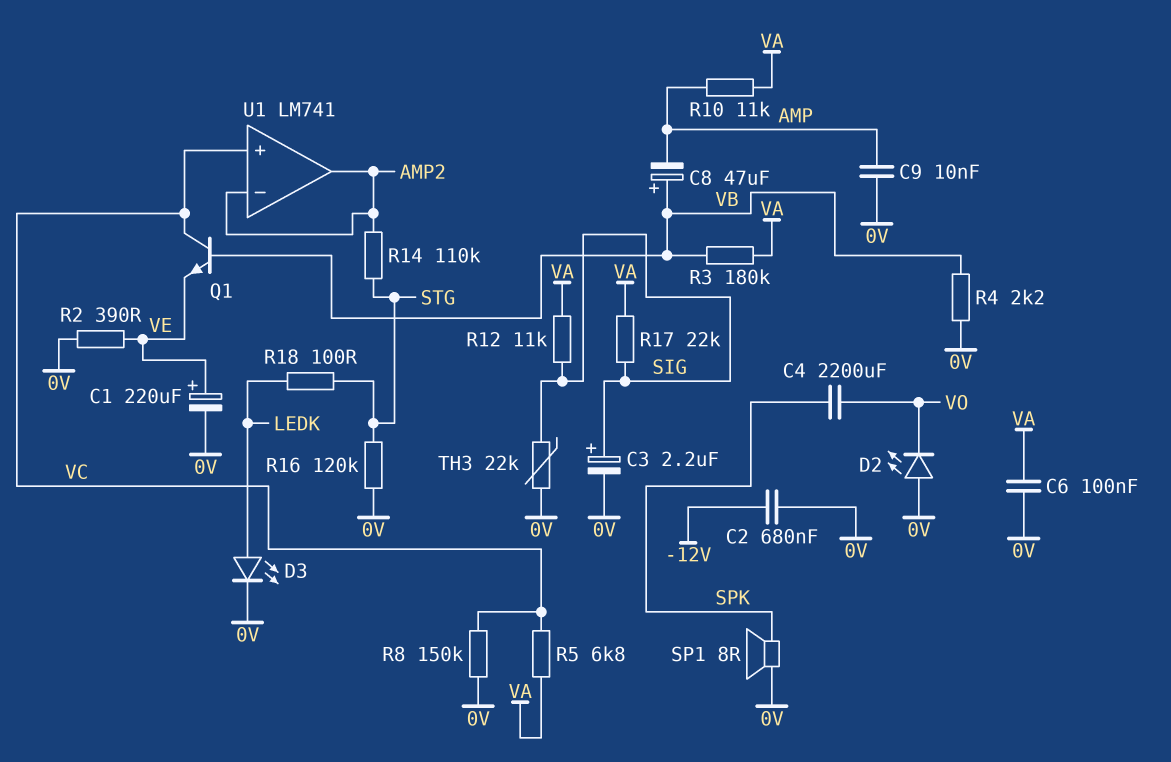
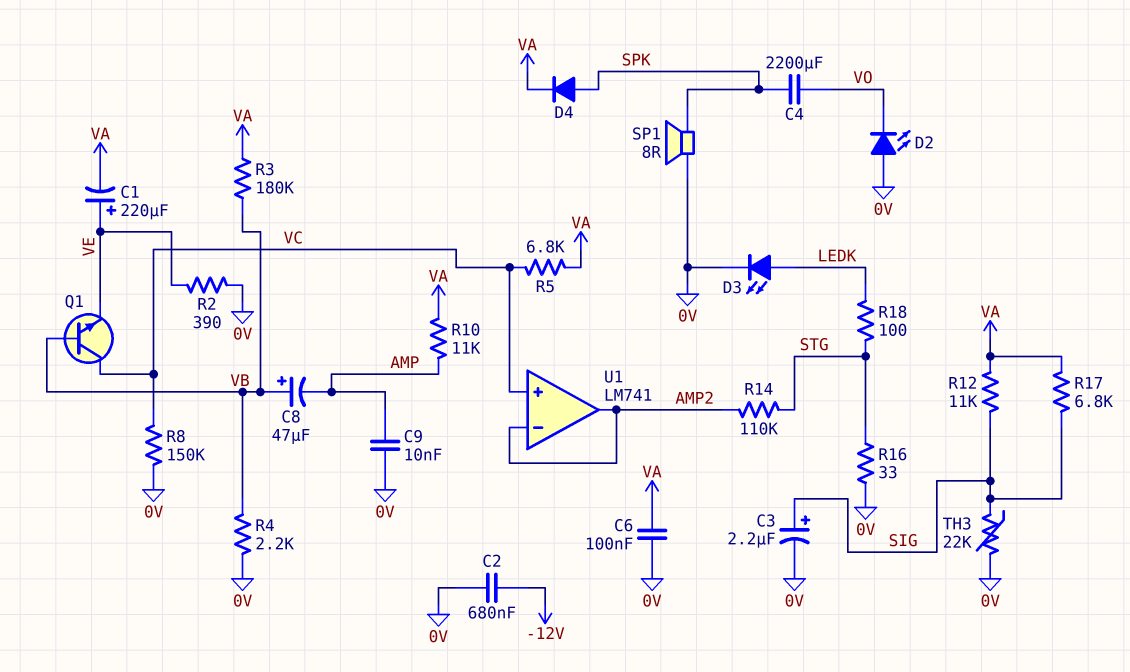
C1: 220uF (plus VE, minus 0V) -> 220uF (plus VE, minus VA)
D4: none -> diode (A SPK, K VA)
R16: 120k (0V, STG) -> 33 (0V, STG)
R17: 22k (SIG, VA) -> 6.8k (SIG, VA)

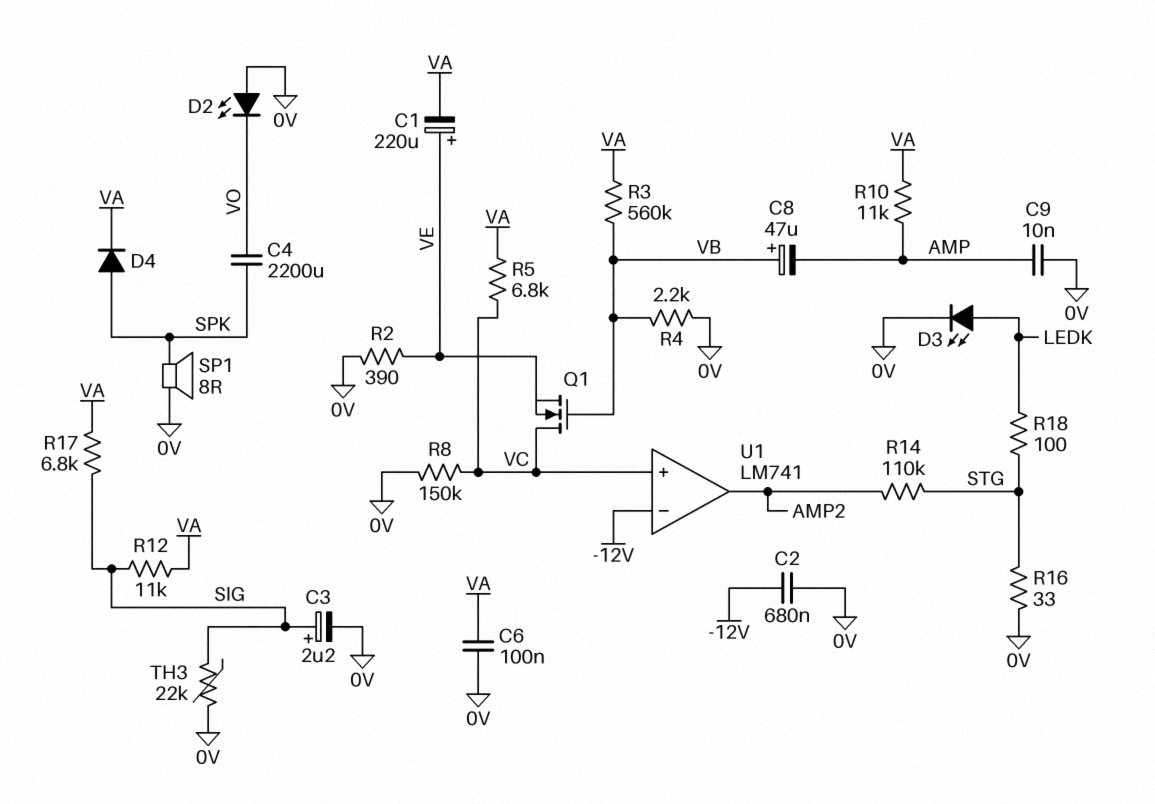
Q1: NPN (B VB, C VC, E VE) -> NMOS (G VB, D VC, S VE)
R3: 180k (VA, VB) -> 560k (VA, VB)
U1 pin in-: AMP2 -> -12V

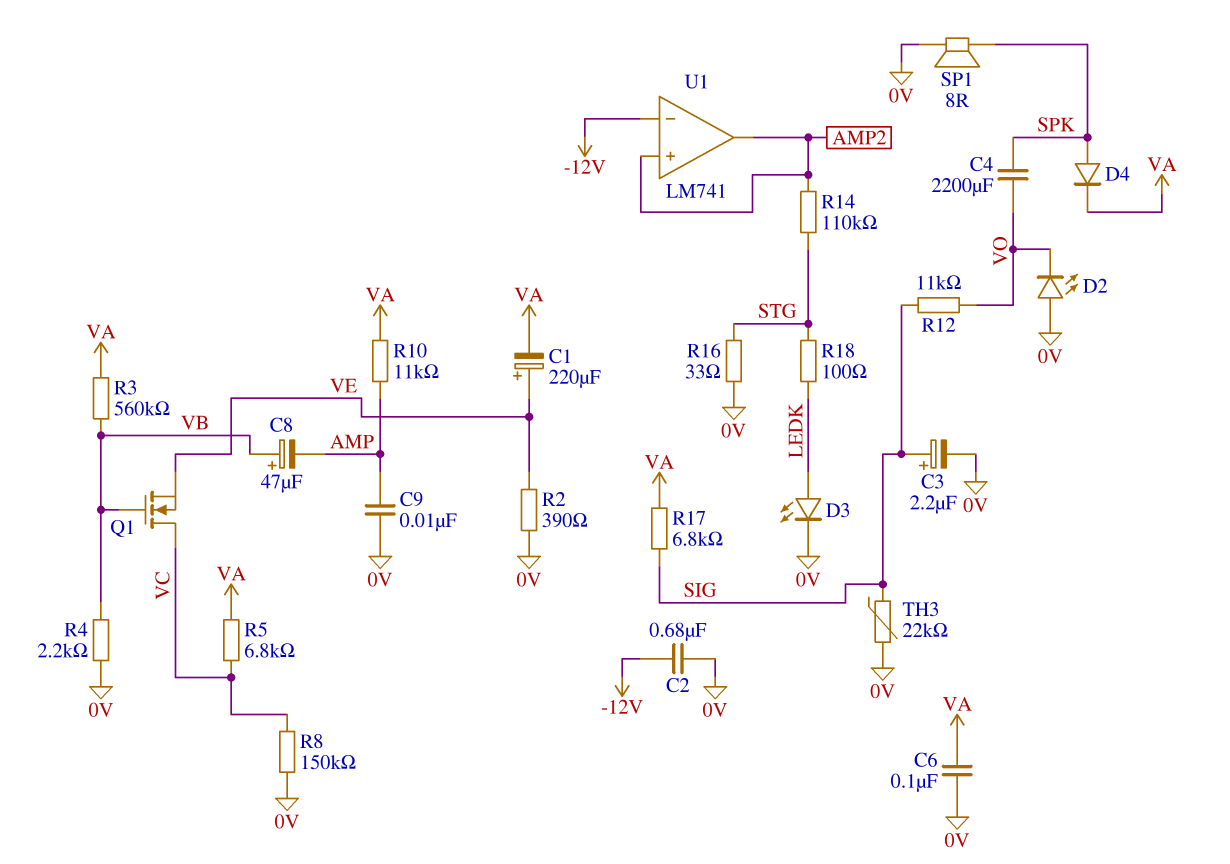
R12: 11k (SIG, VA) -> 11k (SIG, VO)
U1 pin in+: VC -> AMP2

